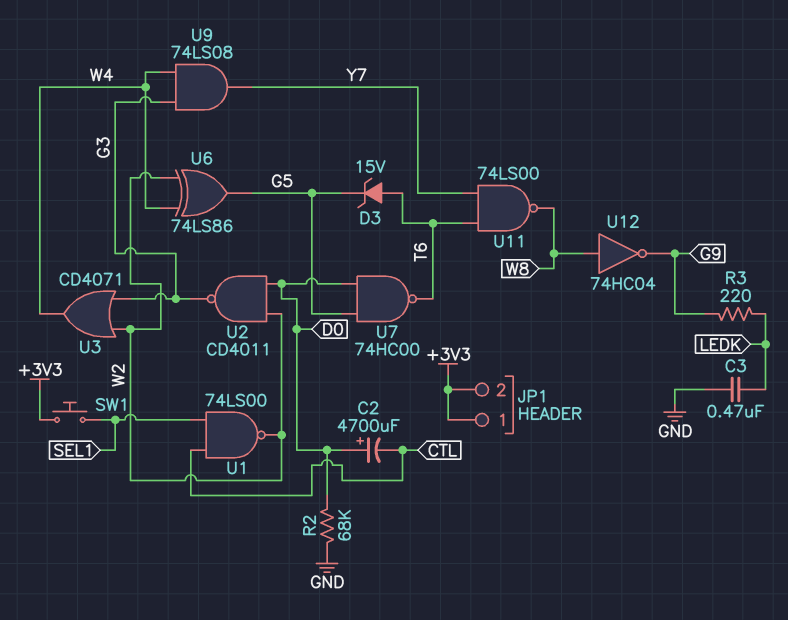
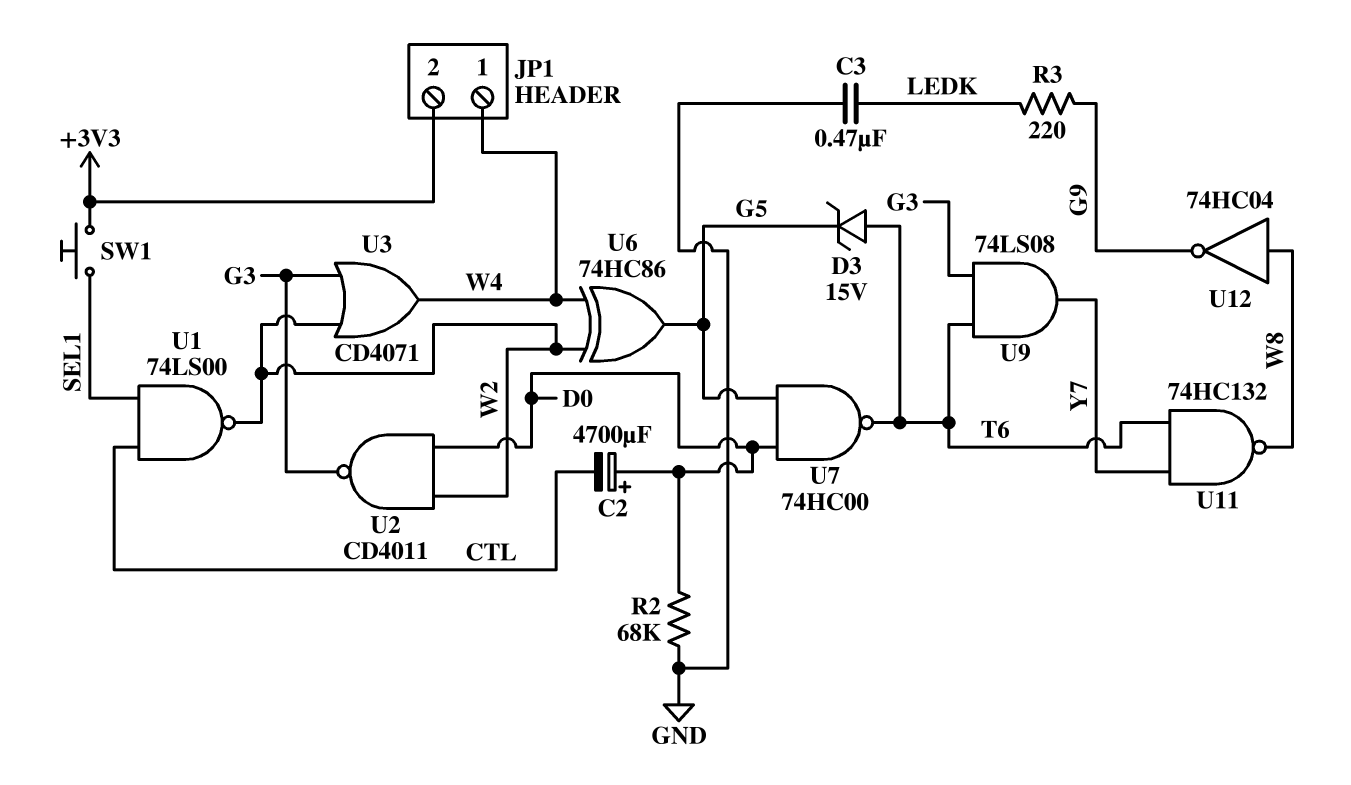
JP1 pin 1: +3V3 -> W4
U6: XOR 74LS86 (in W2, in W4, out G5) -> XOR 74HC86 (in W2, in W4, out G5)
U9: AND 74LS08 (in G3, in W4, out Y7) -> AND 74LS08 (in G3, in T6, out Y7)
U11: NAND 74LS00 (in T6, in Y7, out W8) -> NAND 74HC132 (in T6, in Y7, out W8)

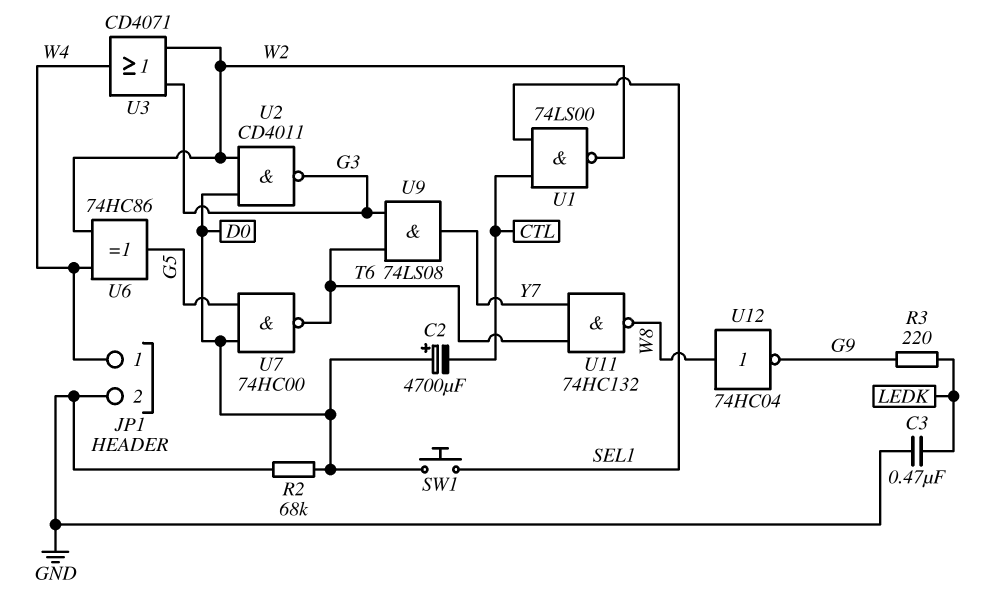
D3: zener 15V (A T6, K G5) -> none
JP1 pin 2: +3V3 -> GND
SW1: button (+3V3, SEL1) -> button (D0, SEL1)

